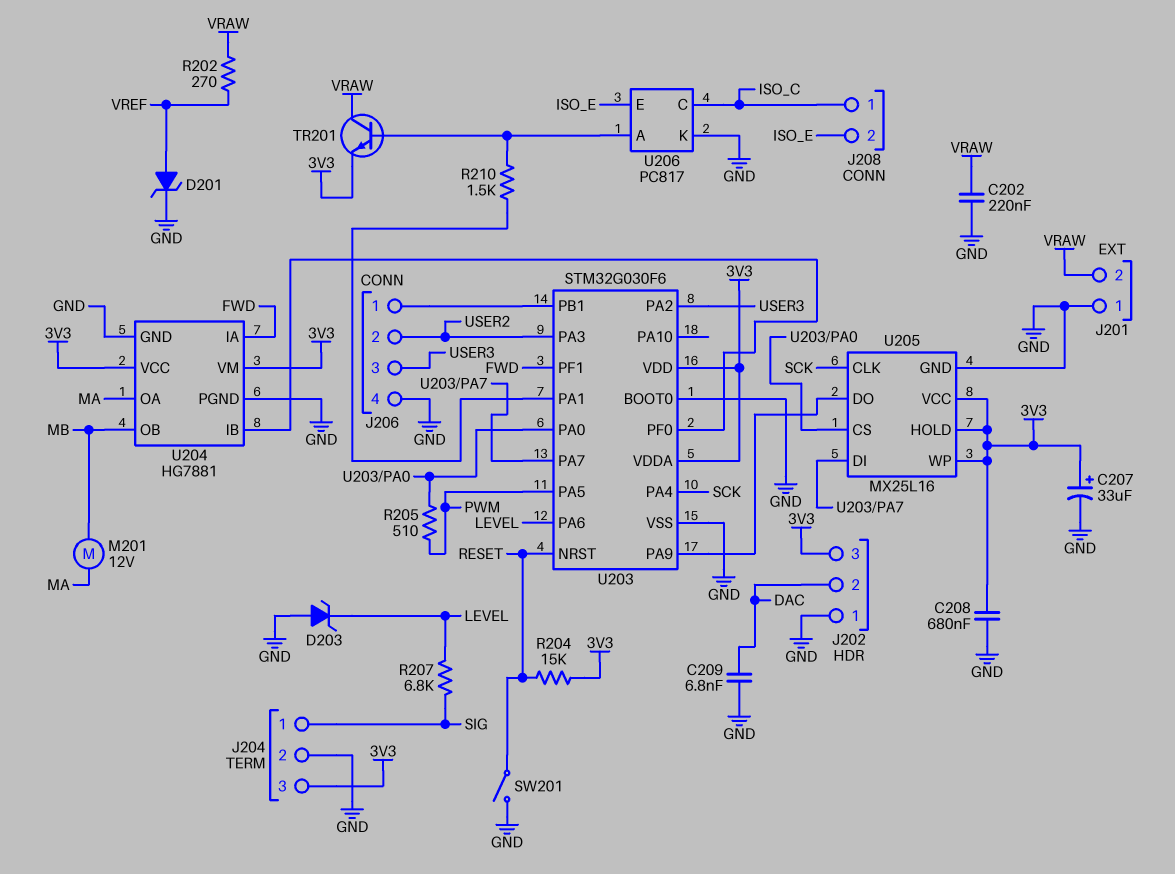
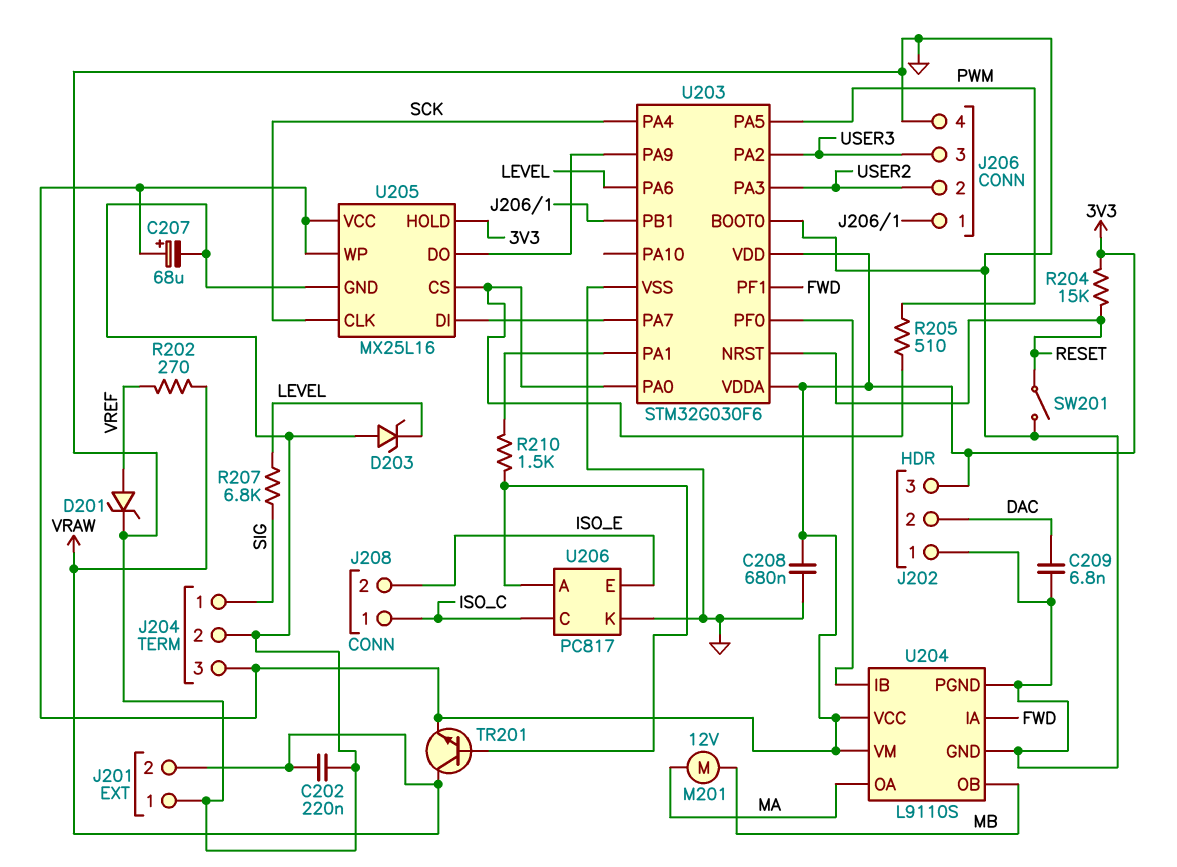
C207: 33uF (plus 3V3, minus GND) -> 68uF (plus 3V3, minus GND)
U204: HG7881 -> L9110S

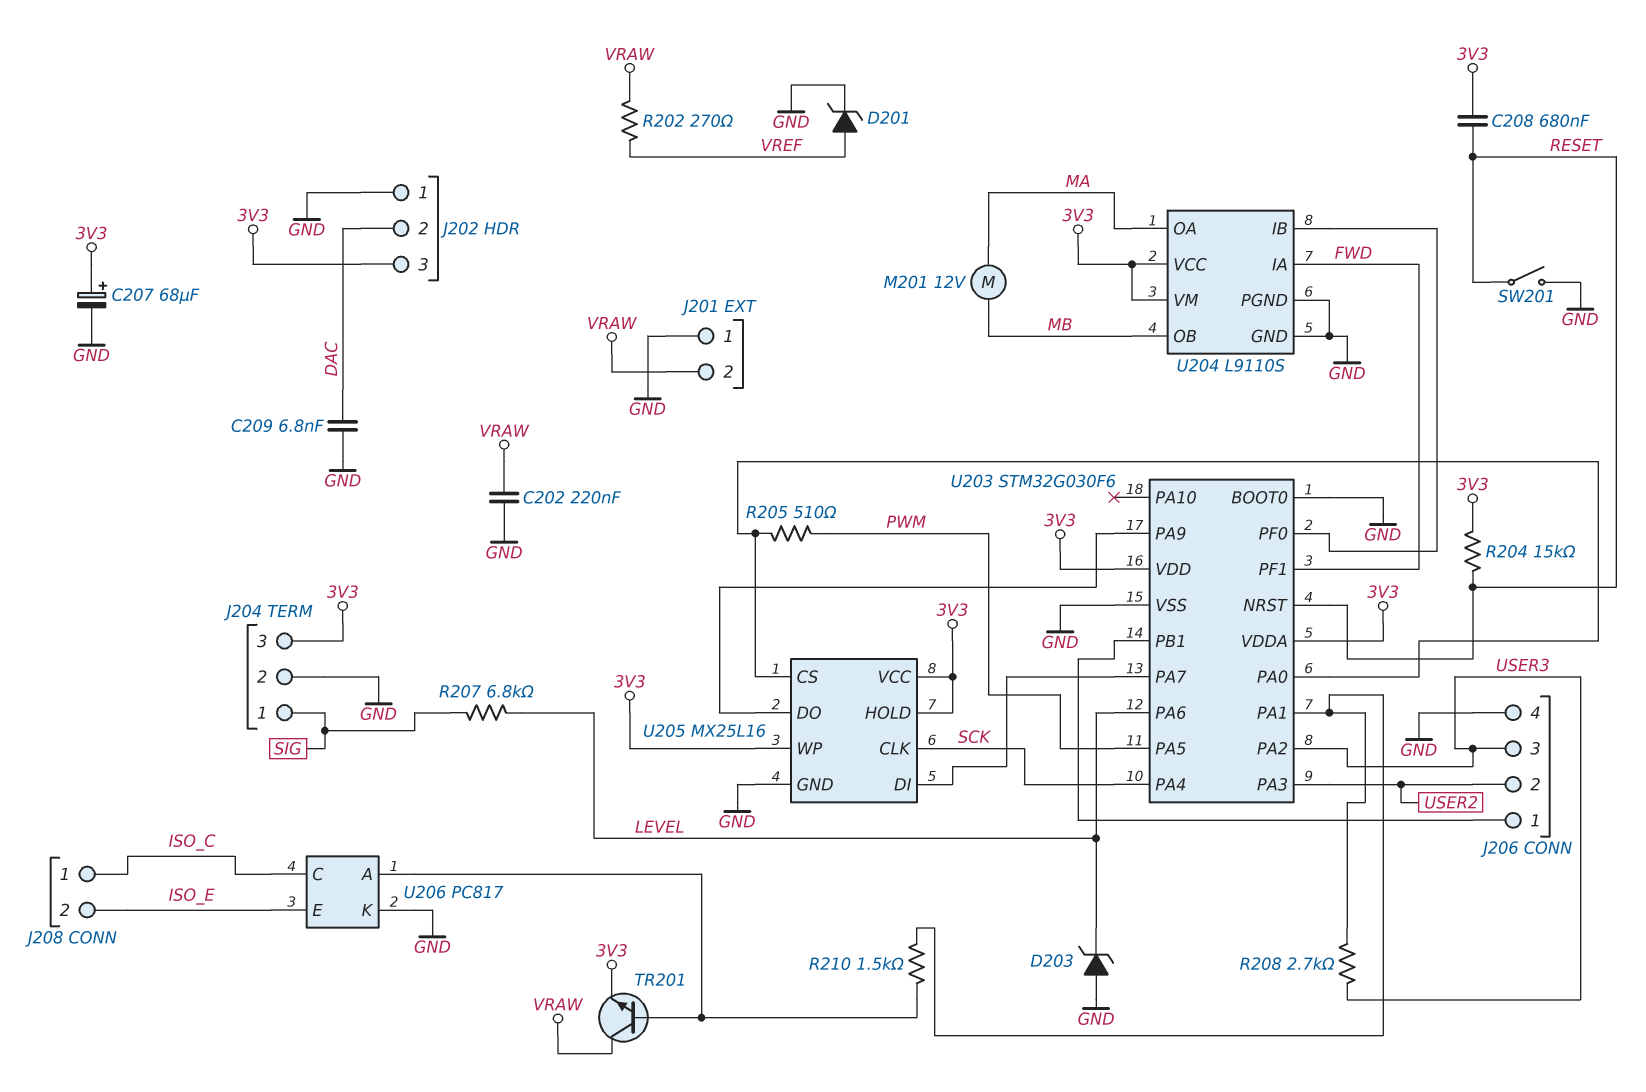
C208: 680nF (3V3, GND) -> 680nF (3V3, RESET)
R208: none -> 2.7k (U203/PA1, USER3)

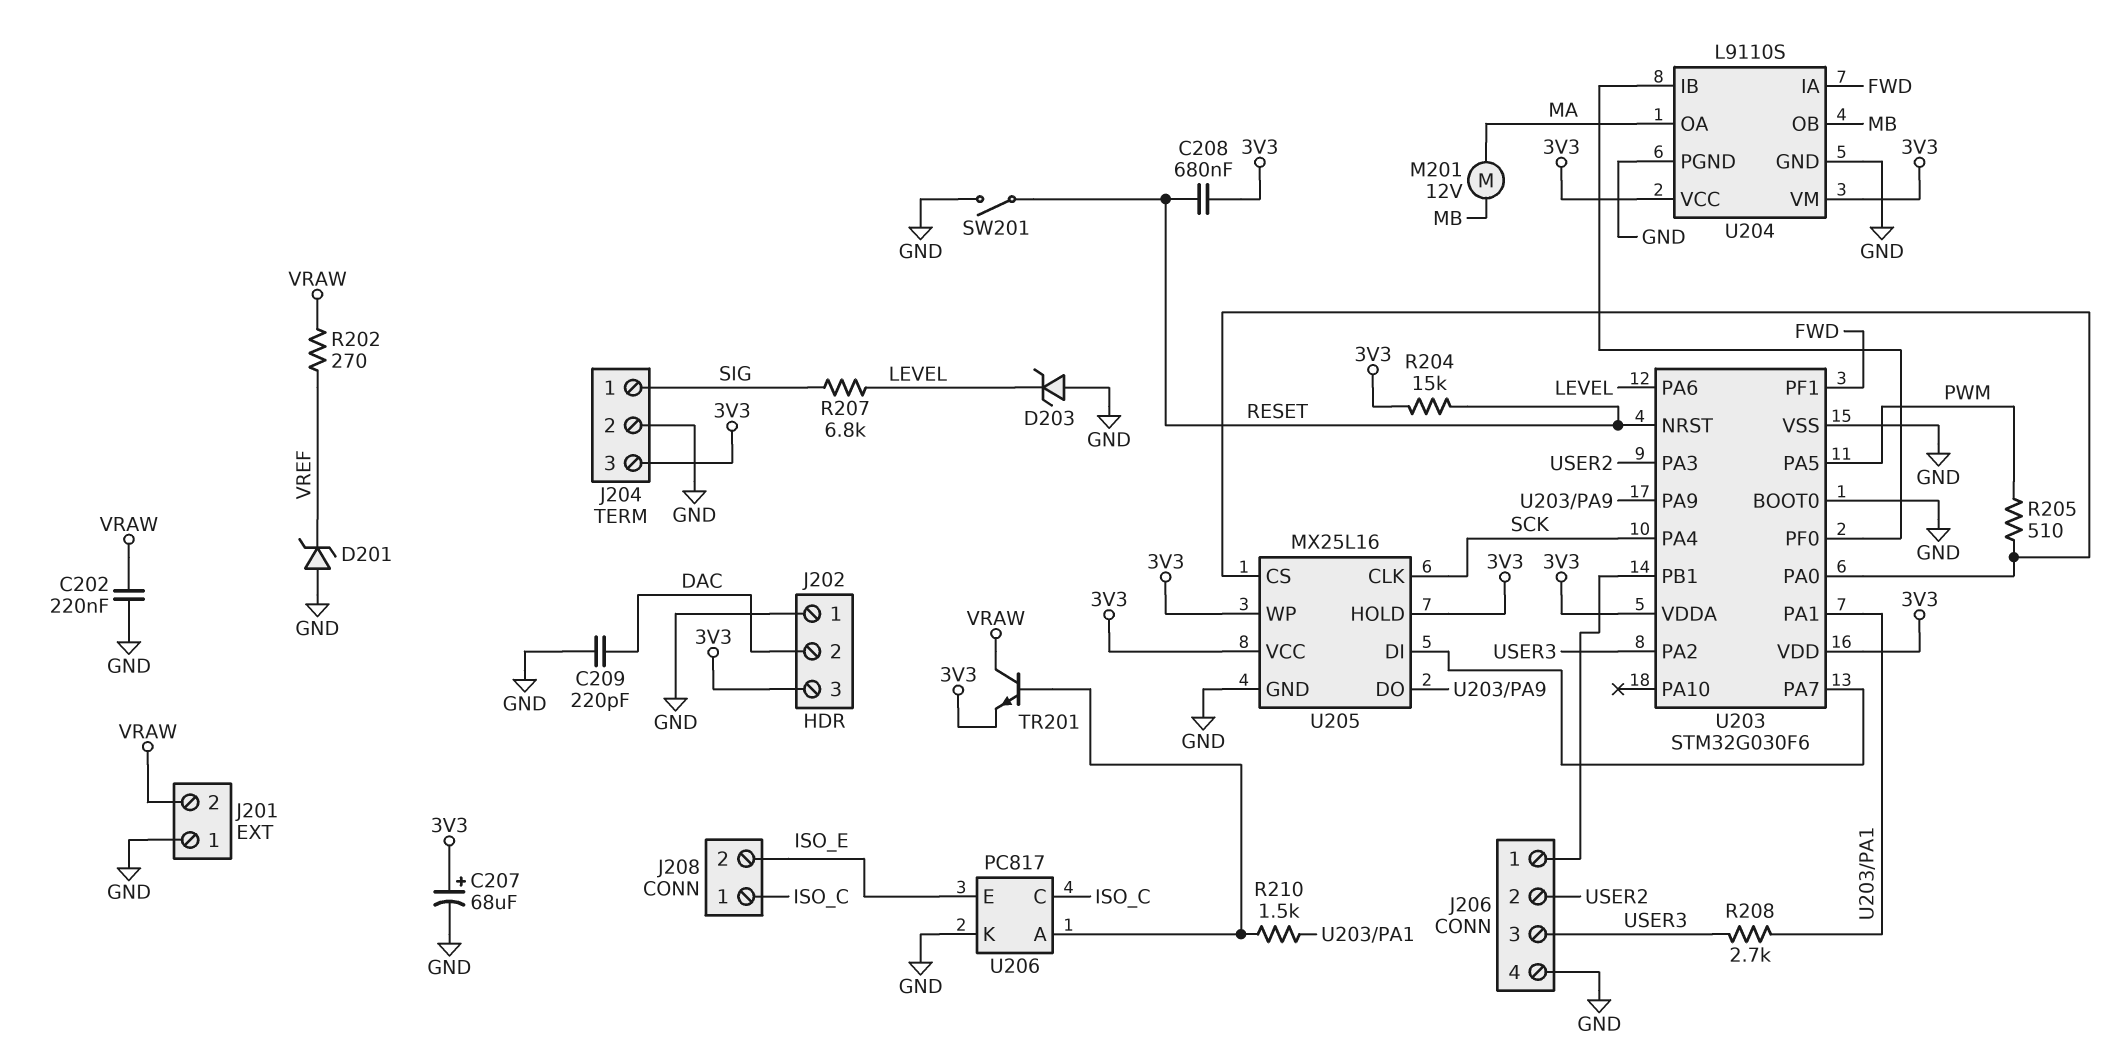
C209: 6.8nF (DAC, GND) -> 220pF (DAC, GND)
D201: zener (A VREF, K GND) -> zener (A GND, K VREF)

